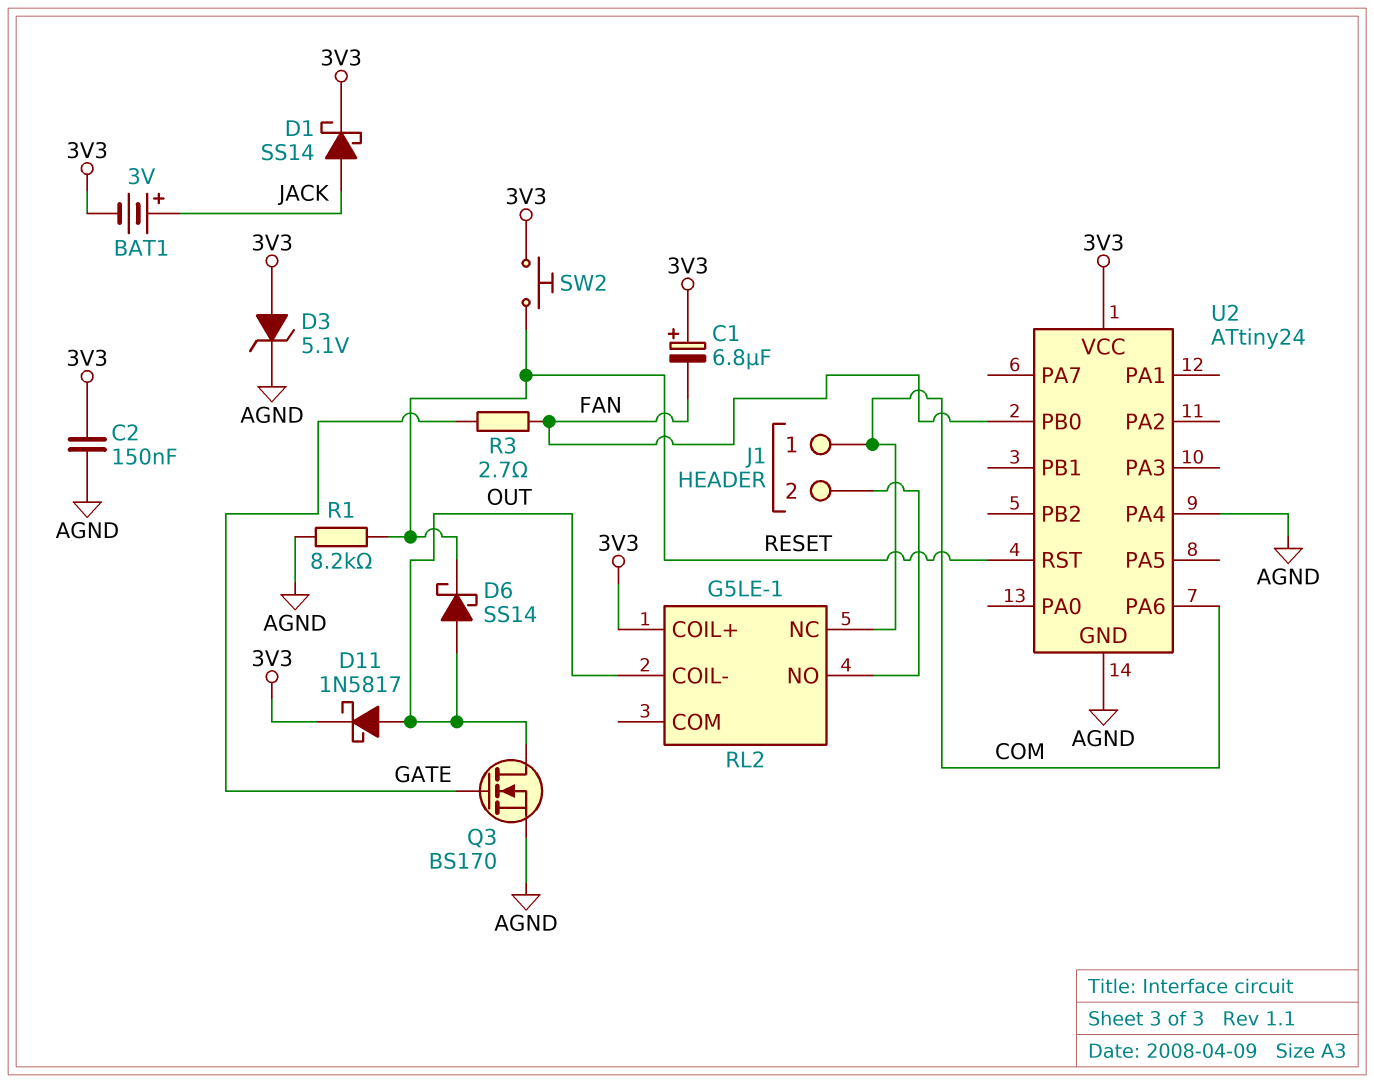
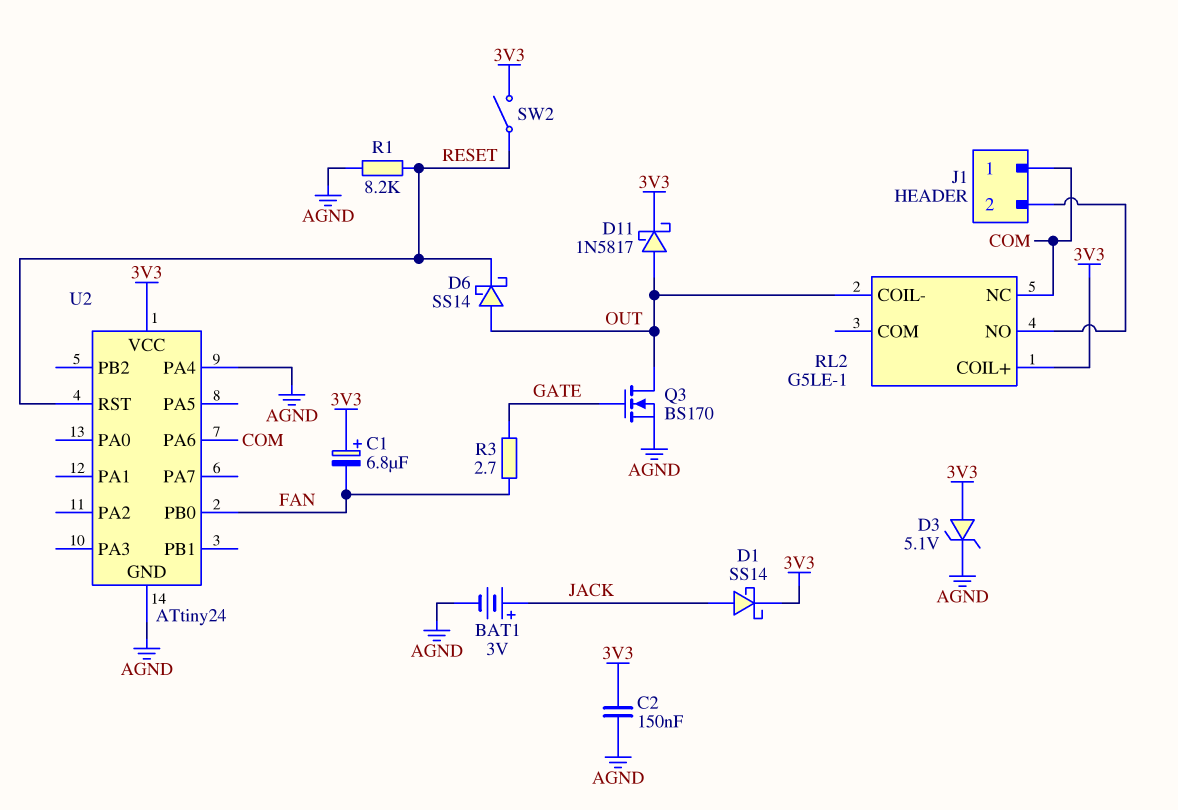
BAT1: 3V (plus JACK, minus 3V3) -> 3V (plus JACK, minus AGND)
SW2: button (3V3, RESET) -> switch (3V3, RESET)

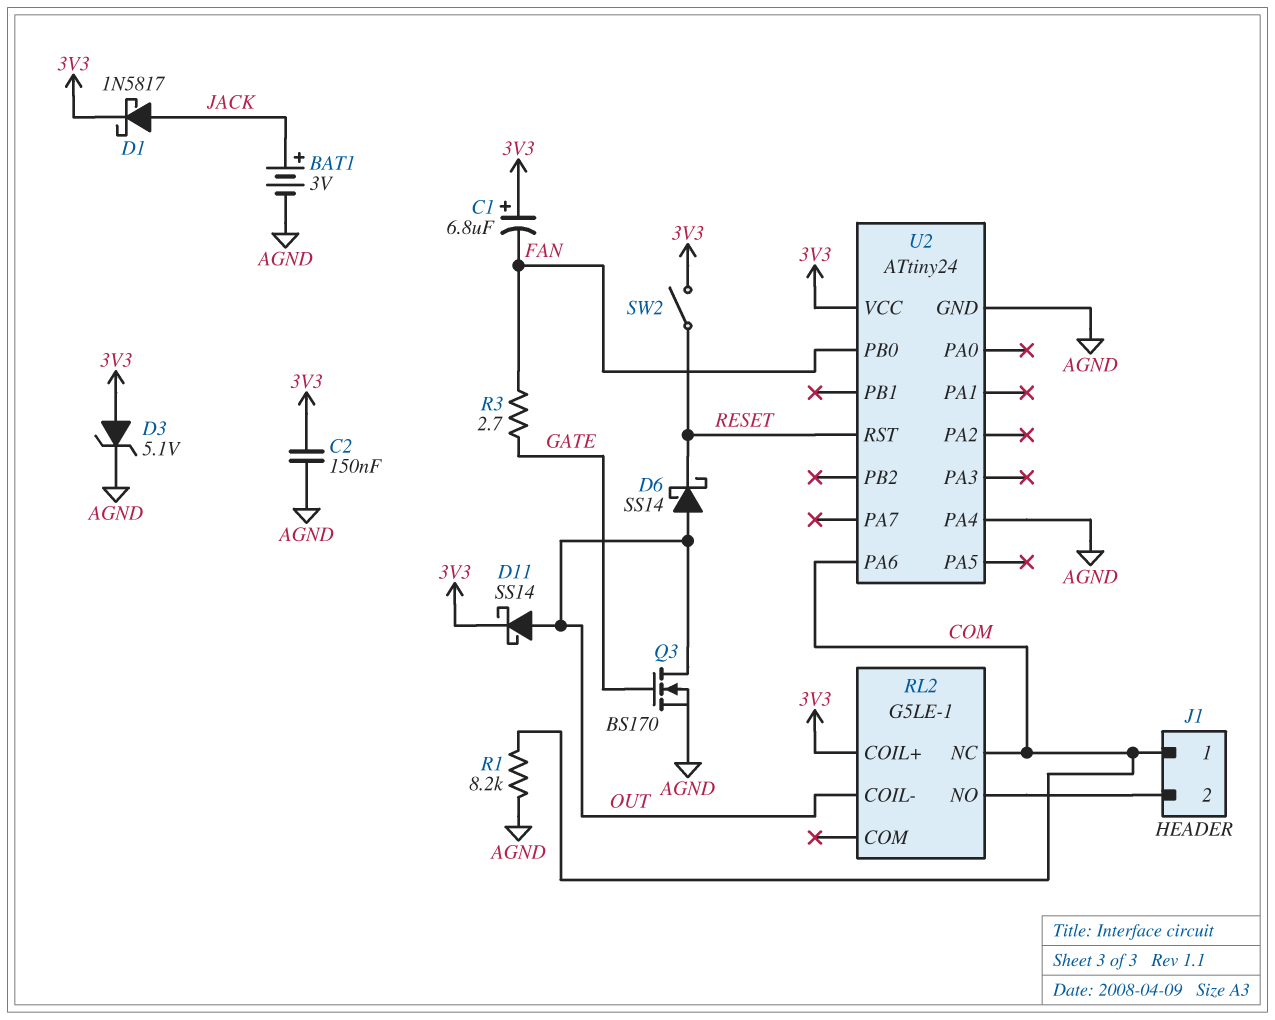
D1: schottky SS14 (A JACK, K 3V3) -> schottky 1N5817 (A JACK, K 3V3)
D11: schottky 1N5817 (A OUT, K 3V3) -> schottky SS14 (A OUT, K 3V3)
R1: 8.2k (AGND, RESET) -> 8.2k (AGND, COM)

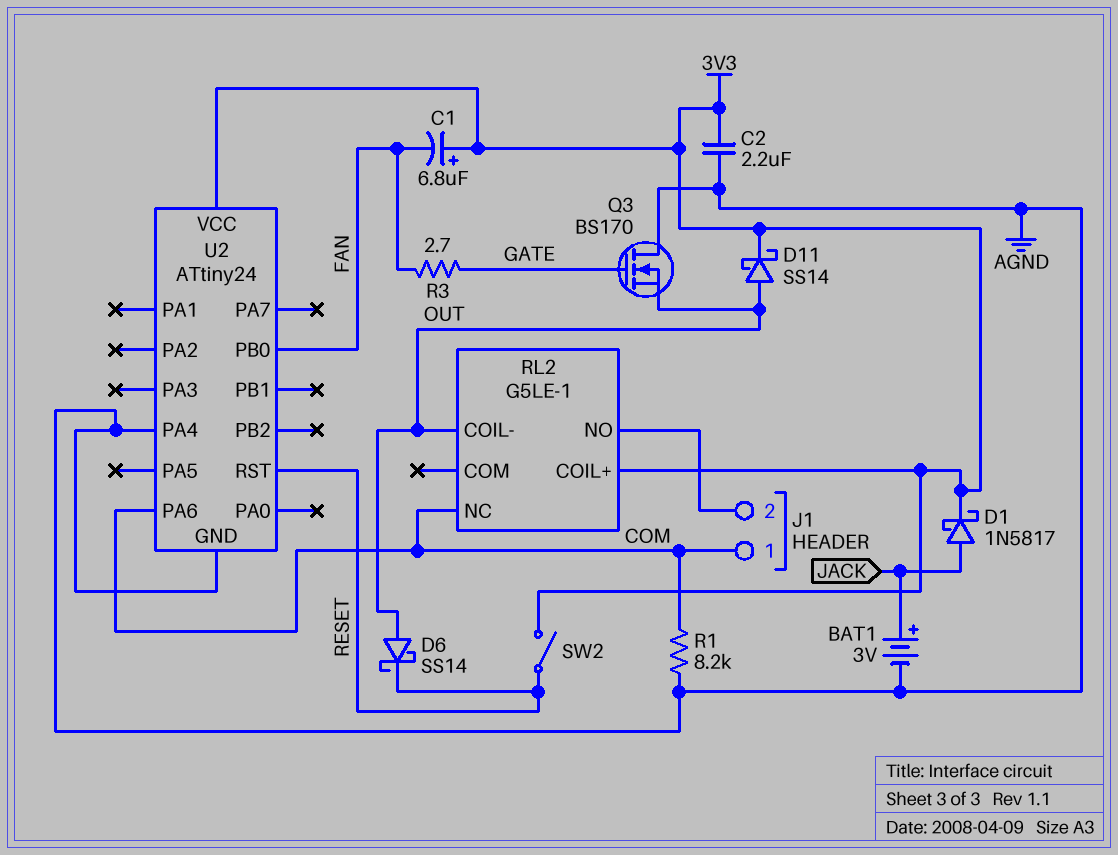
C2: 150nF (3V3, AGND) -> 2.2uF (3V3, AGND)
D3: zener 5.1V (A 3V3, K AGND) -> none
Q3: NMOS BS170 (G GATE, D OUT, S AGND) -> NMOS BS170 (G GATE, D AGND, S OUT)

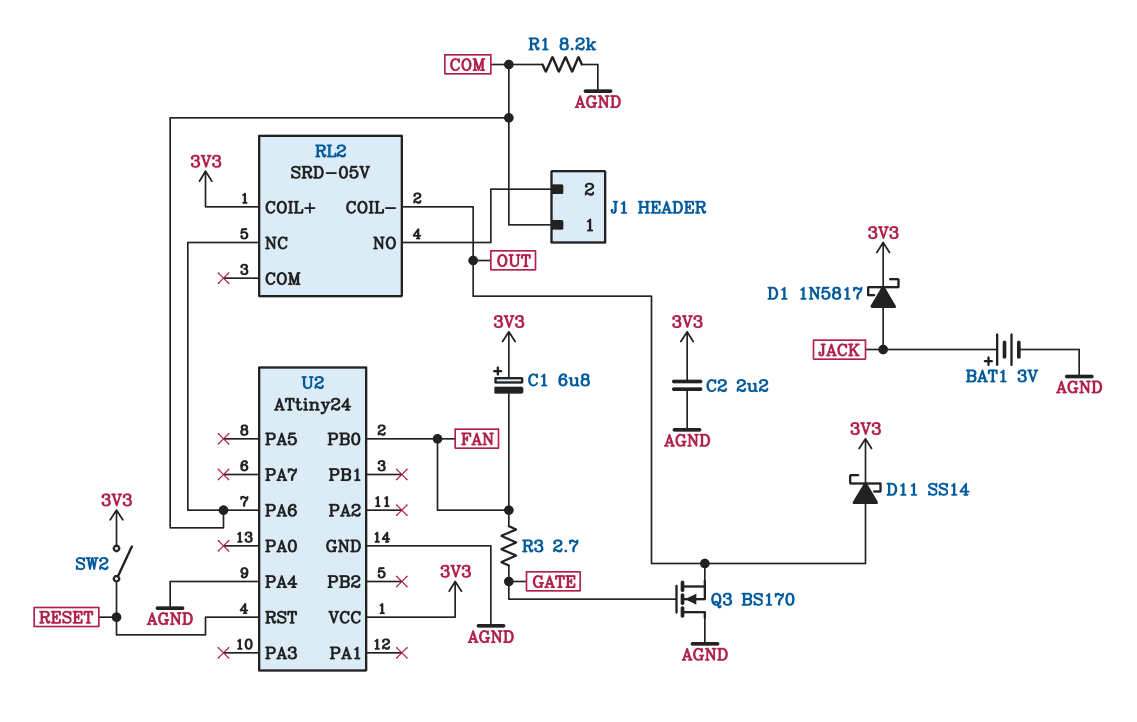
D6: schottky SS14 (A OUT, K RESET) -> none
RL2: G5LE-1 -> SRD-05V

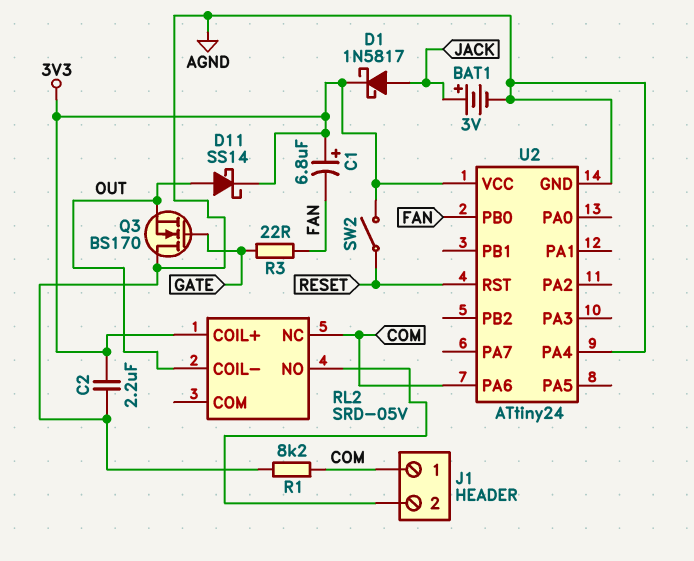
R3: 2.7 (FAN, GATE) -> 22 (FAN, GATE)

